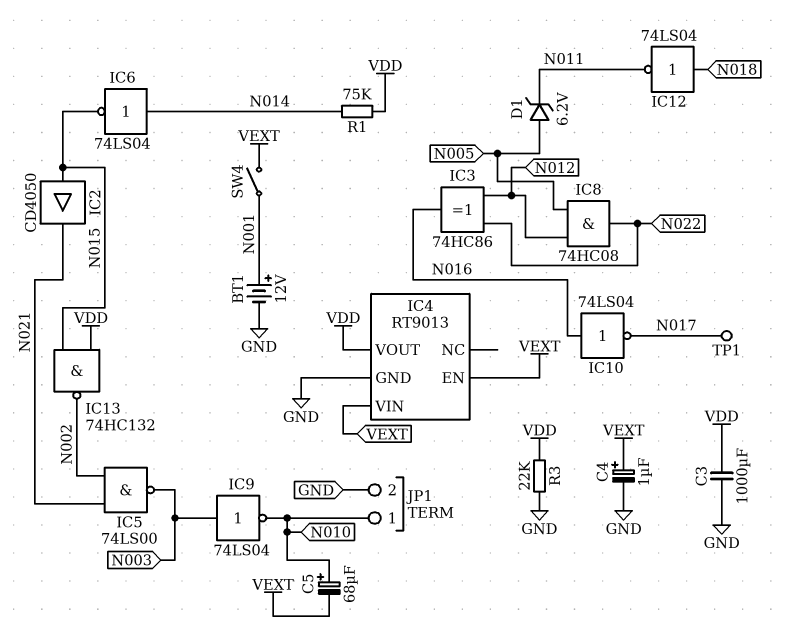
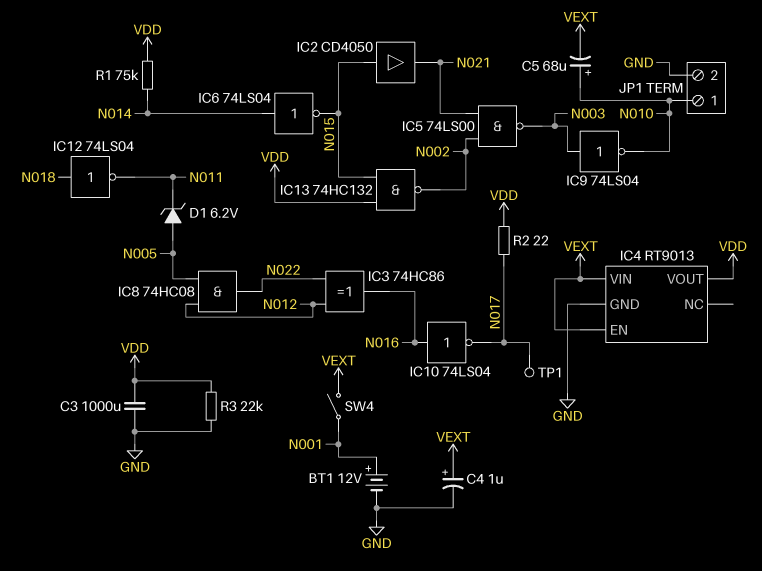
R2: none -> 22 (N017, VDD)

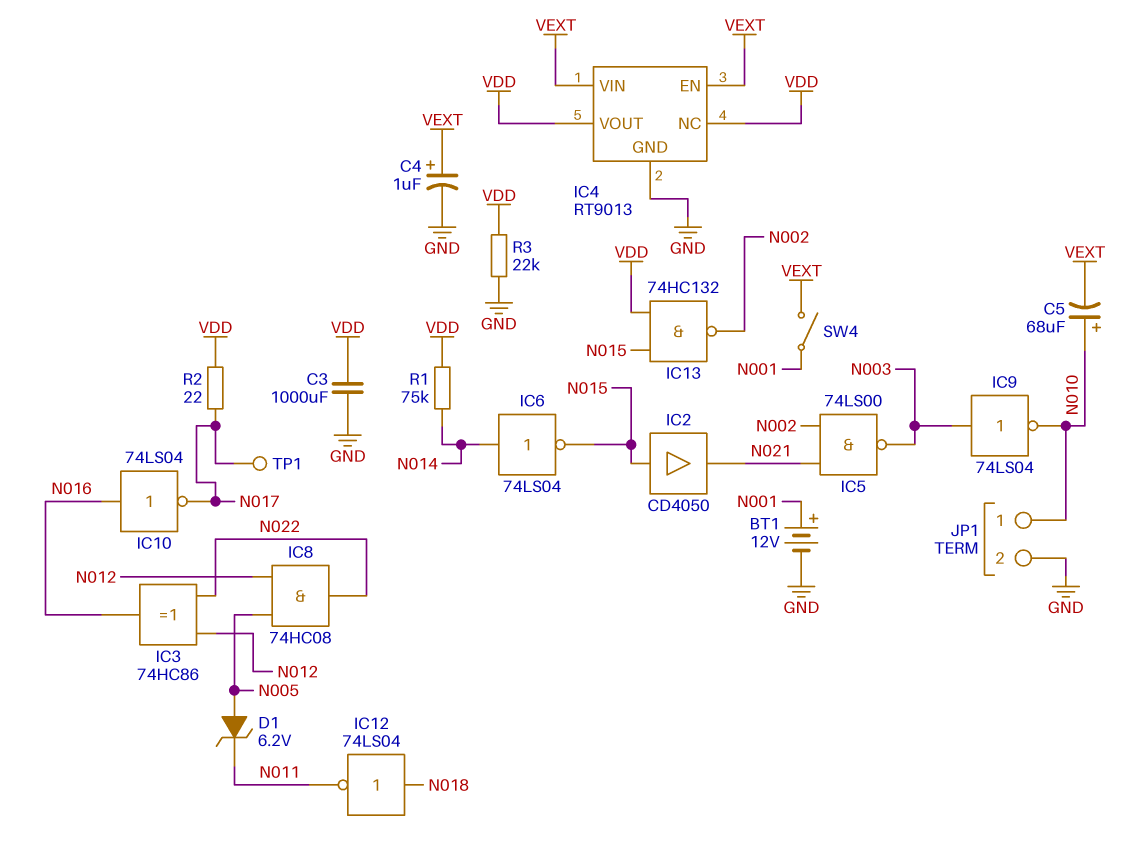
IC4 pin NC: none -> VDD

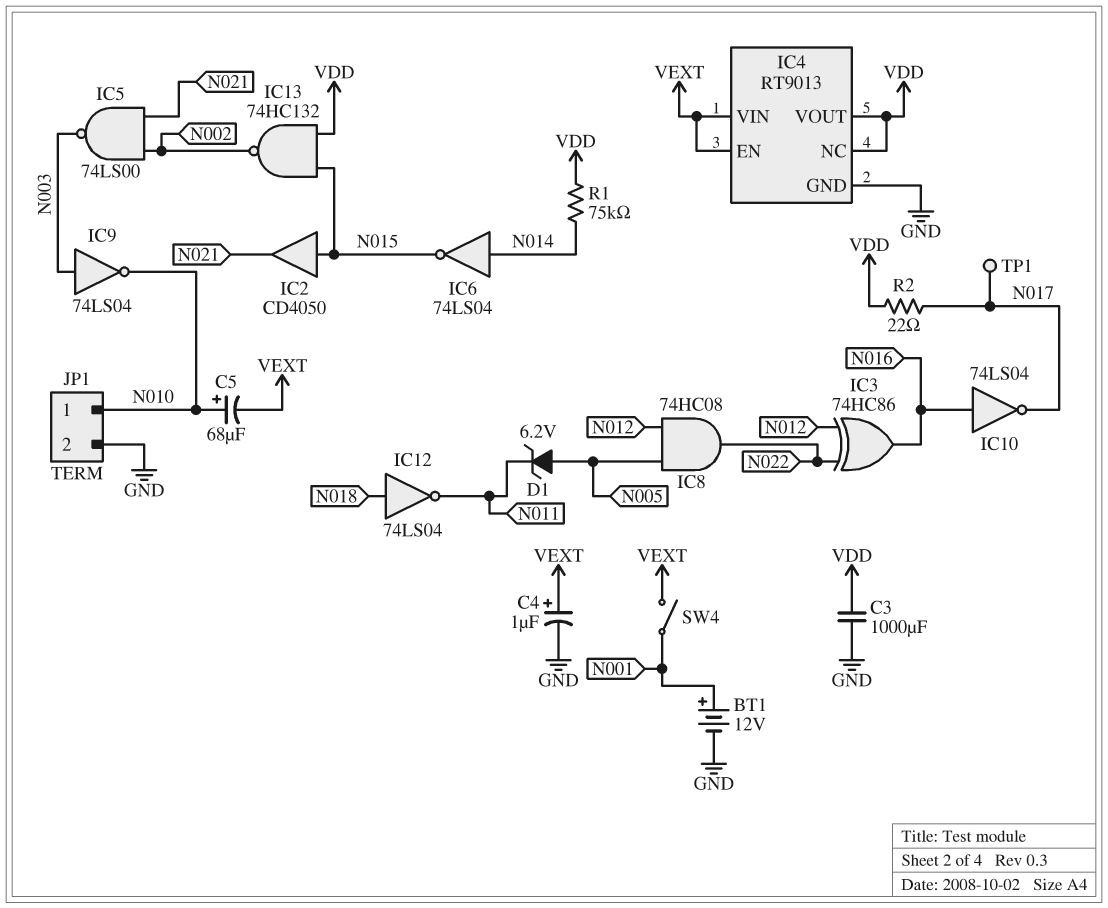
R3: 22k (GND, VDD) -> none

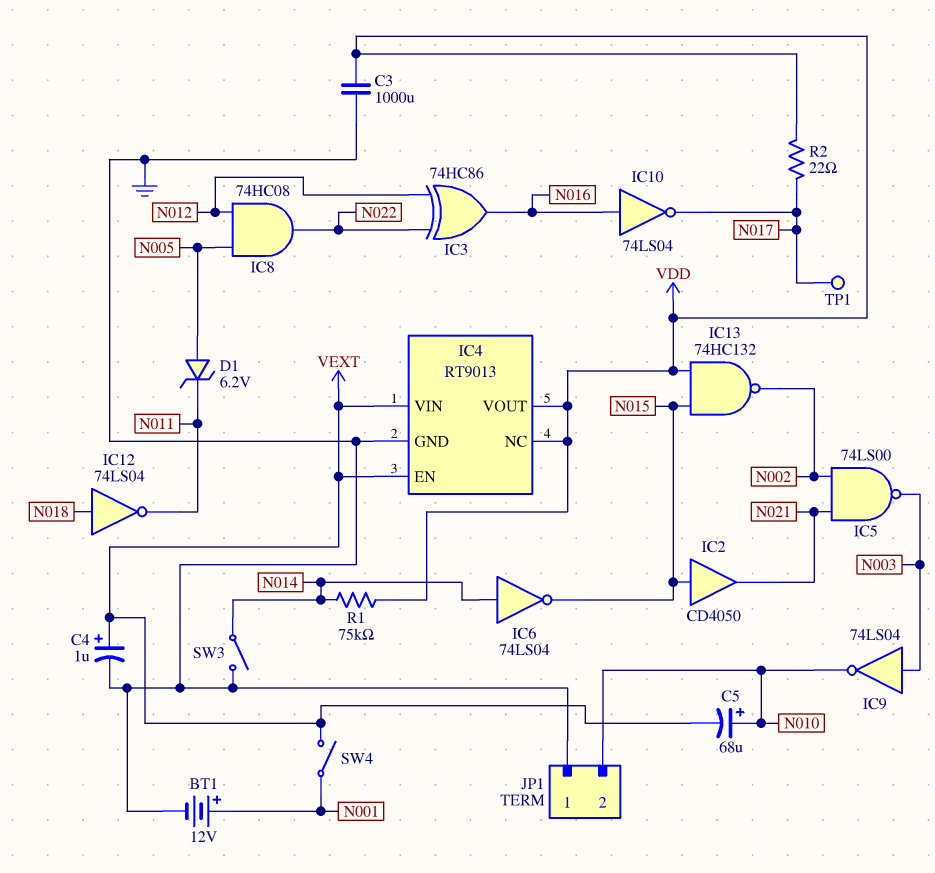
JP1 pin 1: N010 -> GND
JP1 pin 2: GND -> N010
SW3: none -> switch (GND, N014)

